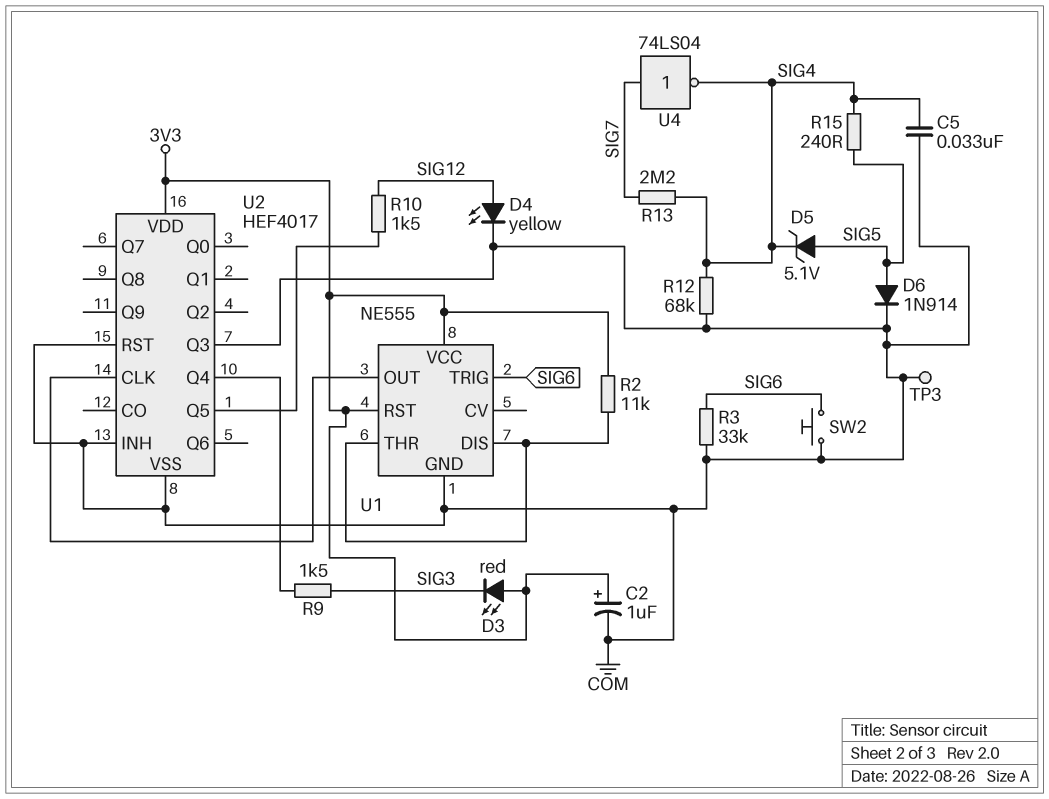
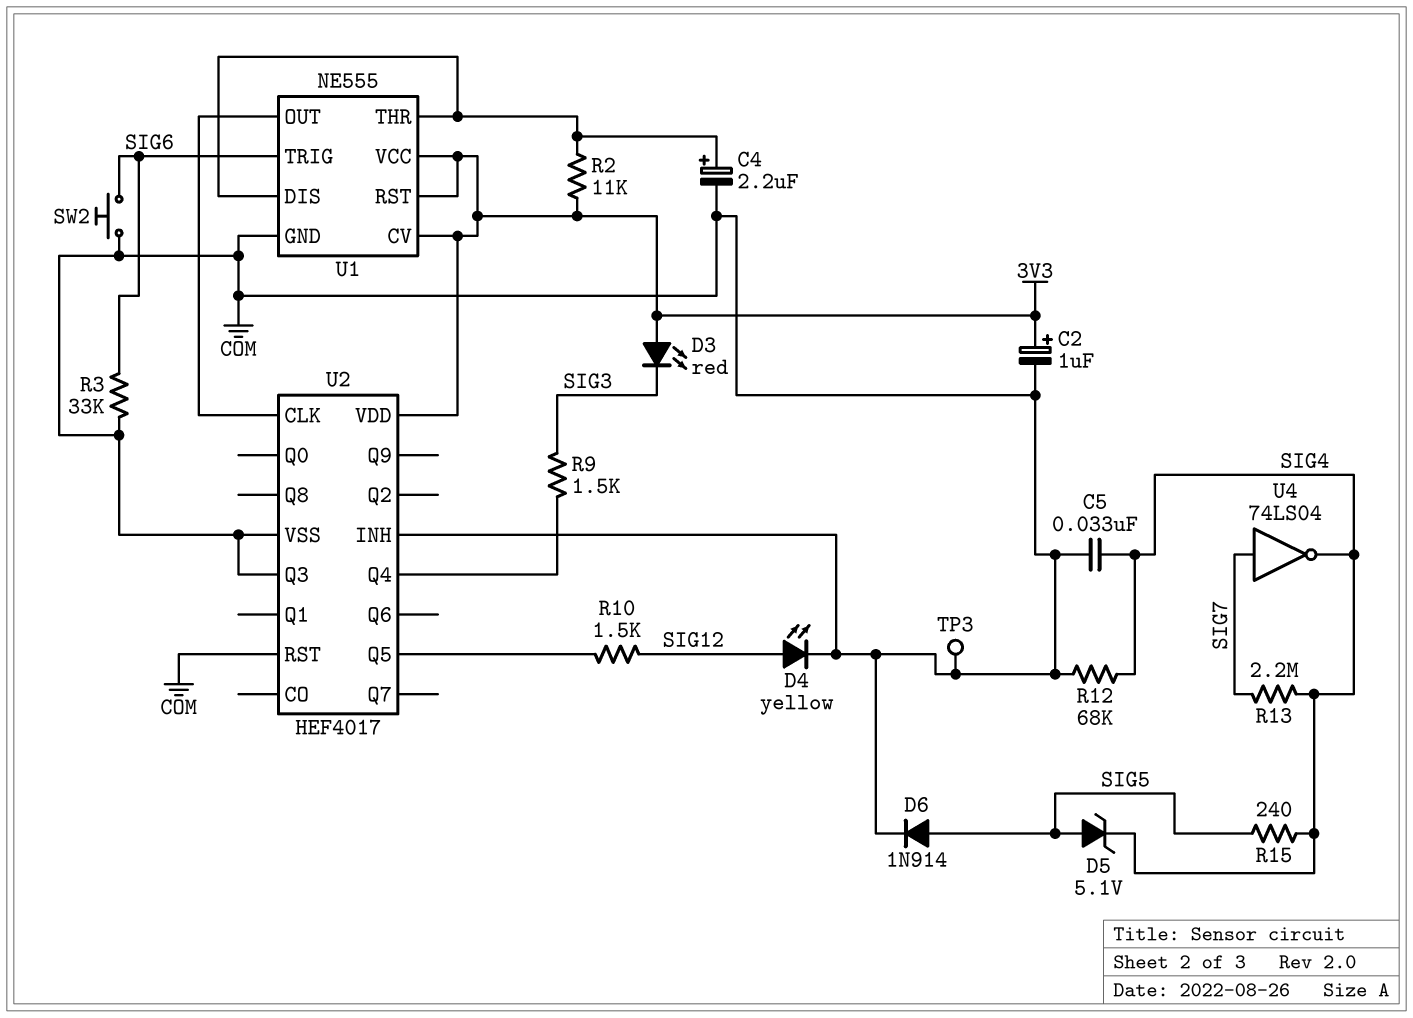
C4: none -> 2.2uF (plus U1/DIS, minus COM)
U1 pin CV: none -> 3V3

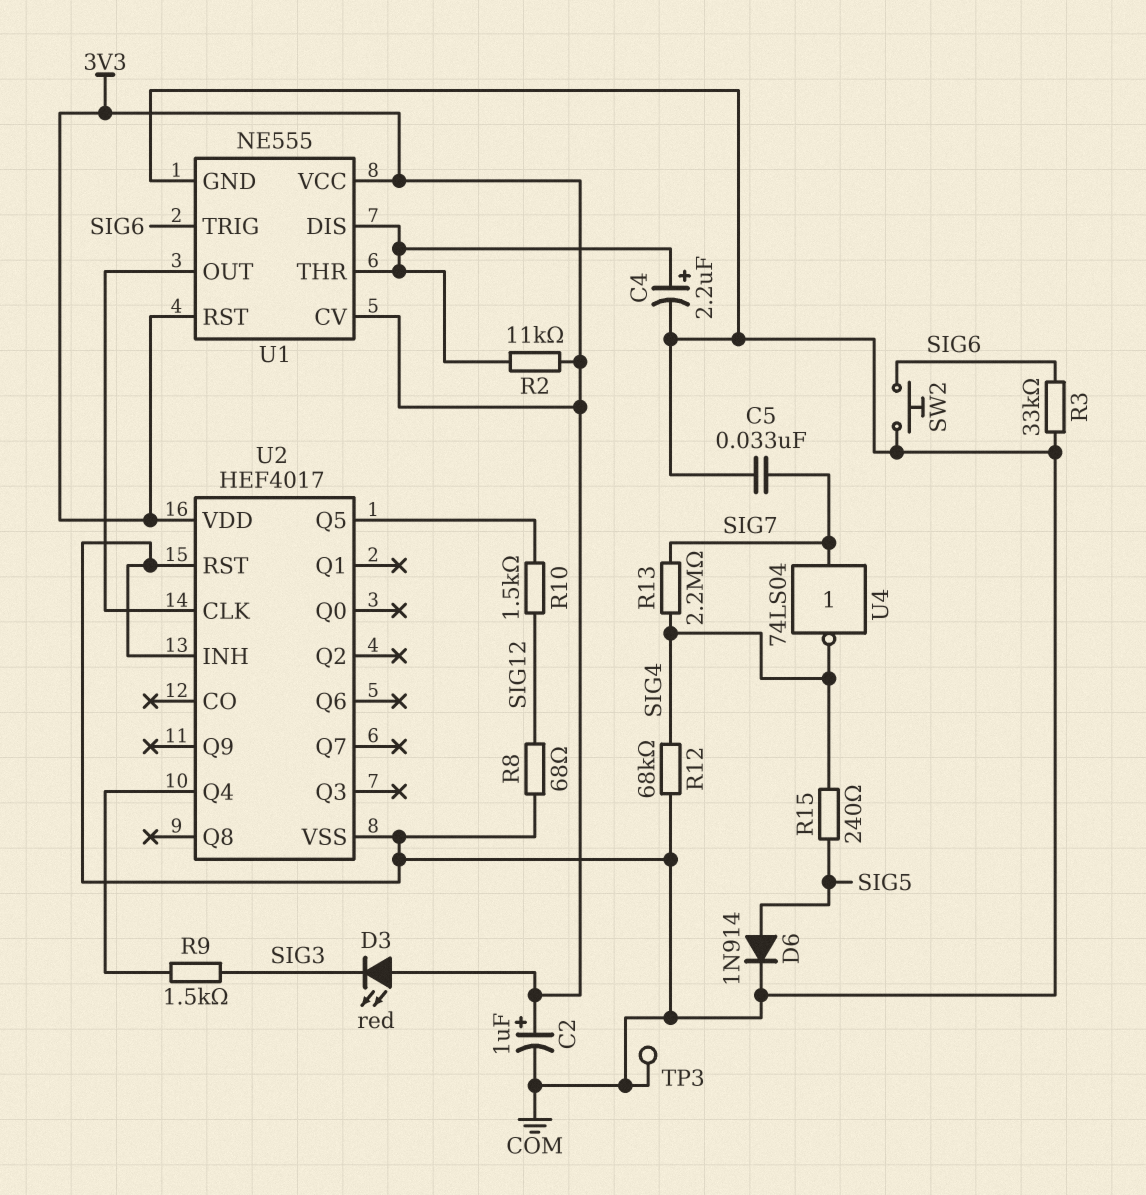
C5: 33nF (COM, SIG4) -> 33nF (COM, SIG7)
D4: LED yellow (A SIG12, K COM) -> none
D5: zener 5.1V (A SIG5, K SIG4) -> none
R8: none -> 68 (COM, SIG12)
U2 pin Q3: COM -> none

